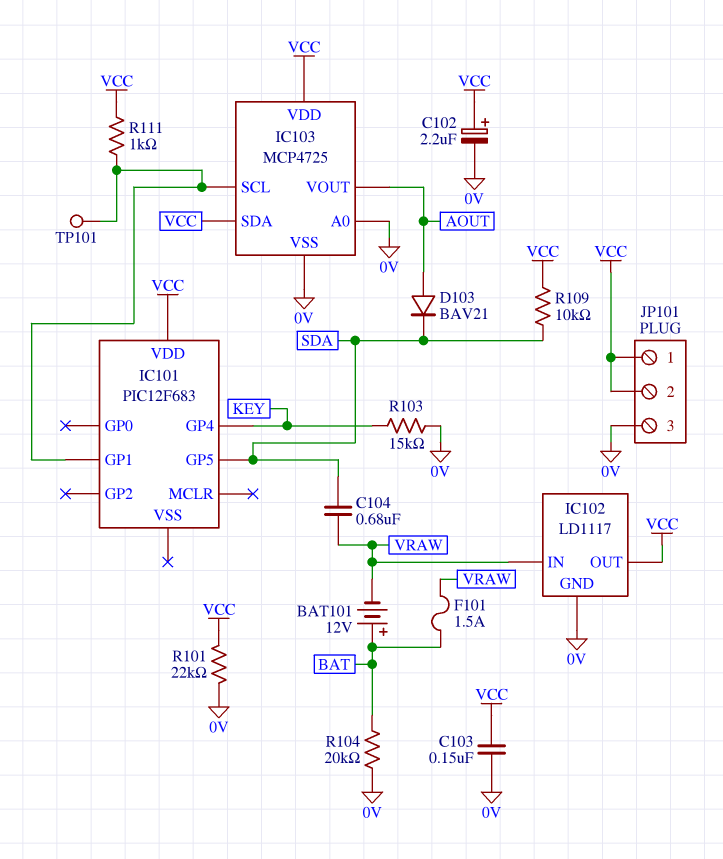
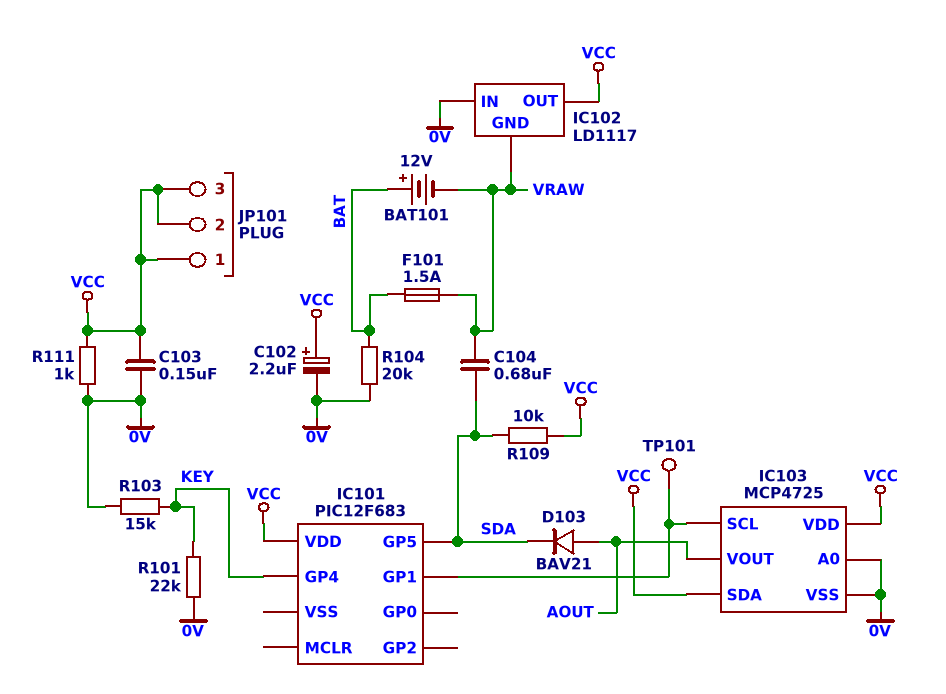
IC102 pin GND: 0V -> VRAW
IC102 pin IN: VRAW -> 0V
JP101 pin 3: 0V -> VCC
R101: 22k (0V, VCC) -> 22k (0V, KEY)
R111: 1k (IC101/GP1, VCC) -> 1k (0V, VCC)

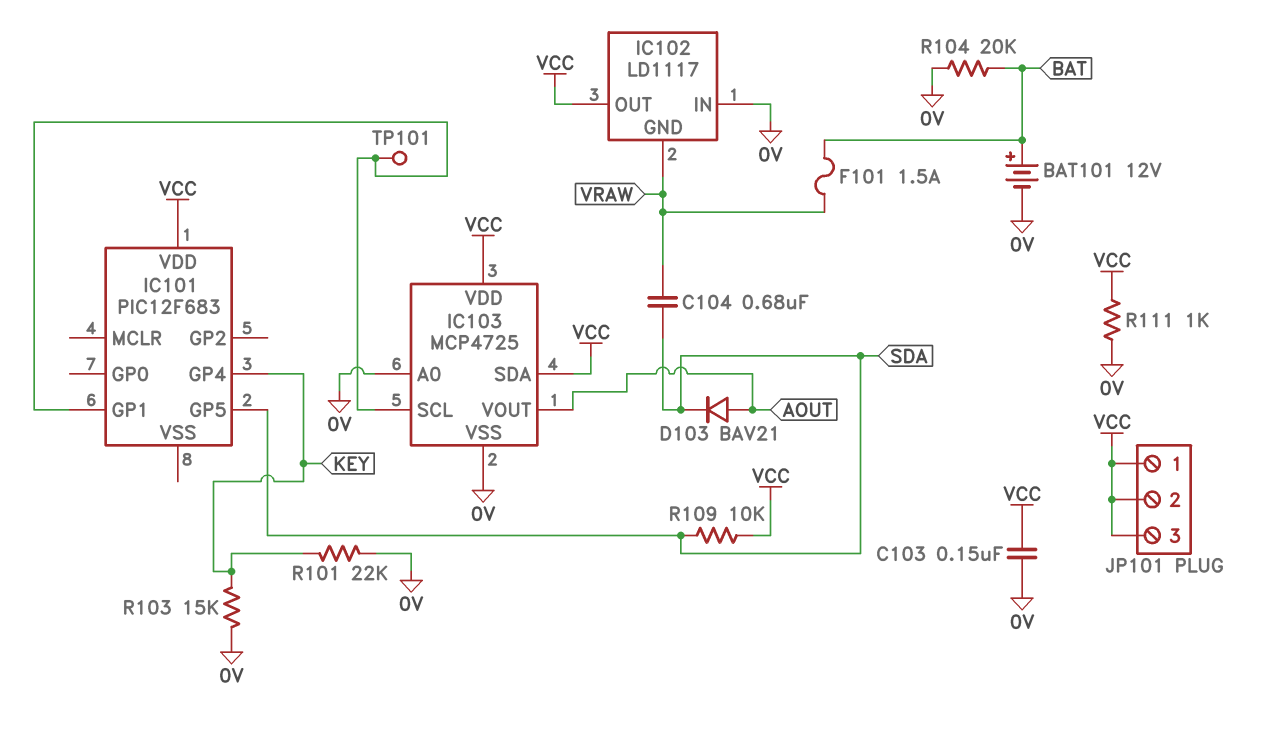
BAT101: 12V (plus BAT, minus VRAW) -> 12V (plus BAT, minus 0V)
C102: 2.2uF (plus VCC, minus 0V) -> none

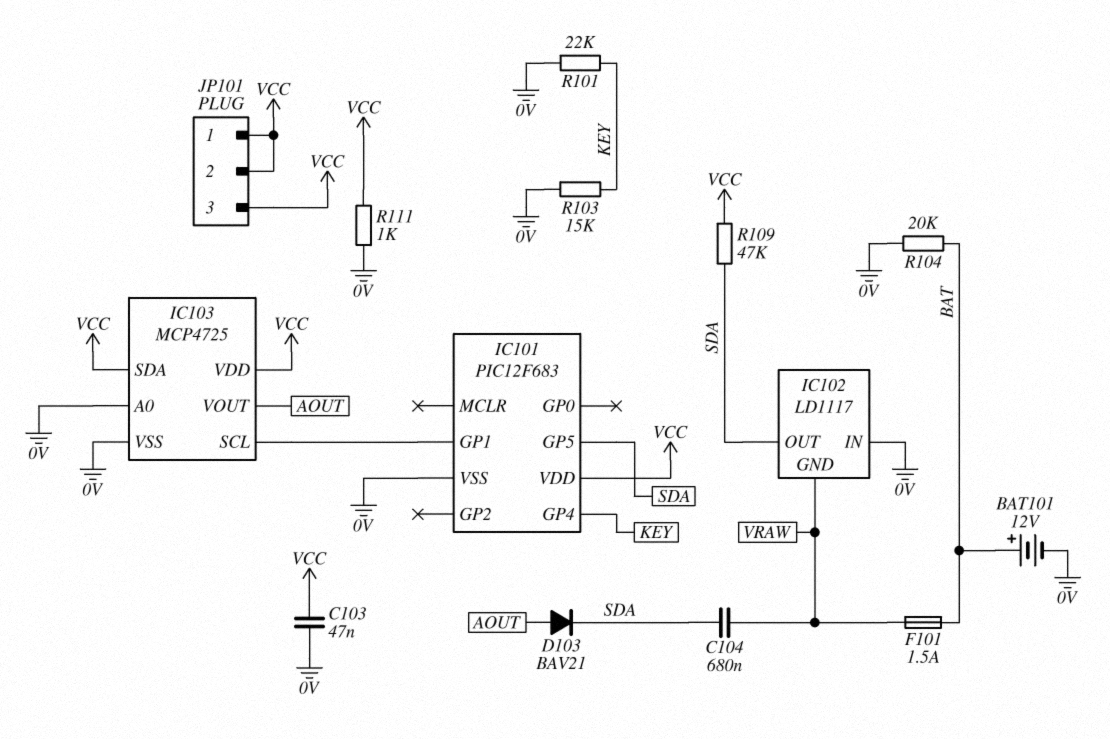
C103: 150nF (0V, VCC) -> 47nF (0V, VCC)
IC101 pin VSS: none -> 0V
IC102 pin OUT: VCC -> SDA
R109: 10k (SDA, VCC) -> 47k (SDA, VCC)
TP101: test point (IC101/GP1) -> none

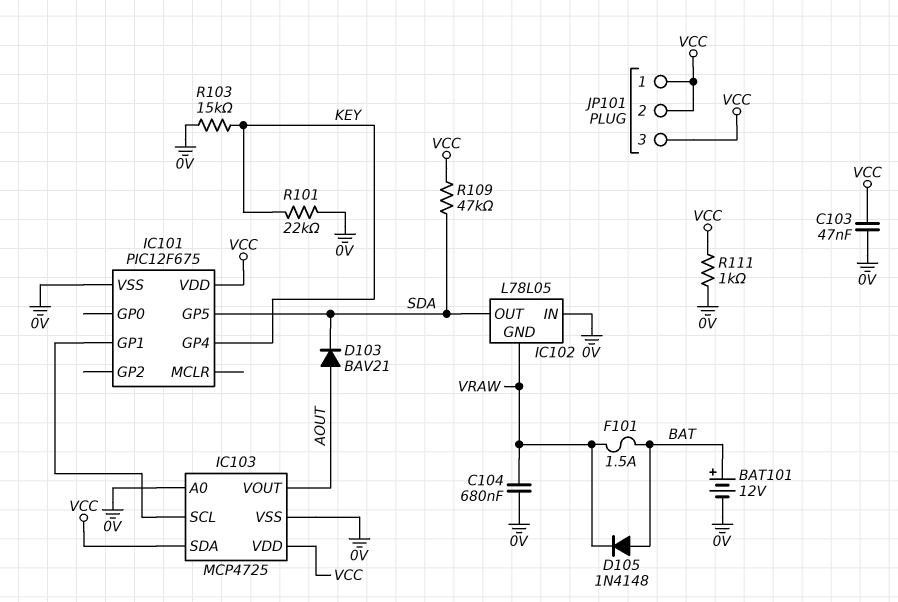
C104: 680nF (SDA, VRAW) -> 680nF (0V, VRAW)
D105: none -> diode 1N4148 (A BAT, K VRAW)
IC101: PIC12F683 -> PIC12F675
IC102: LD1117 -> L78L05
R104: 20k (0V, BAT) -> none

